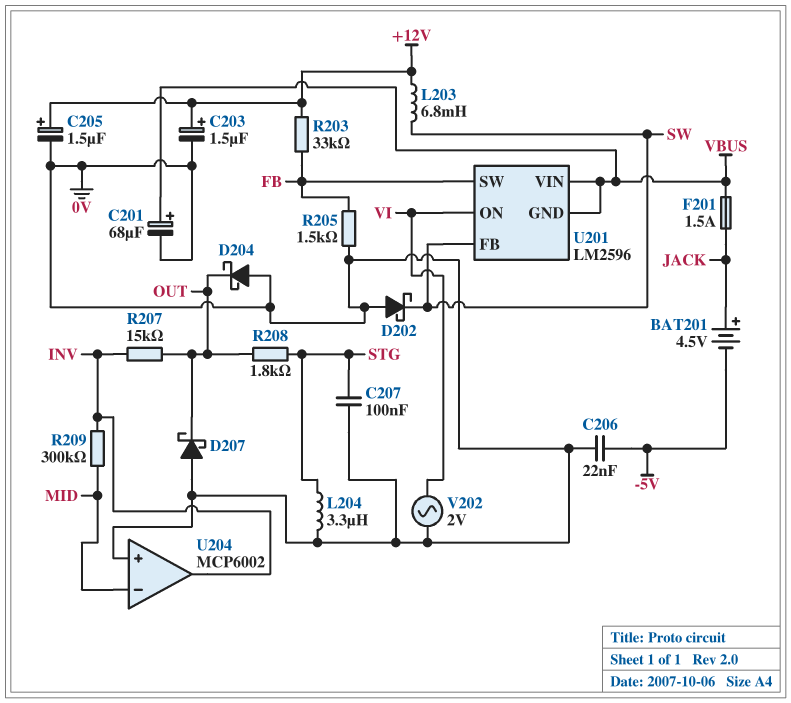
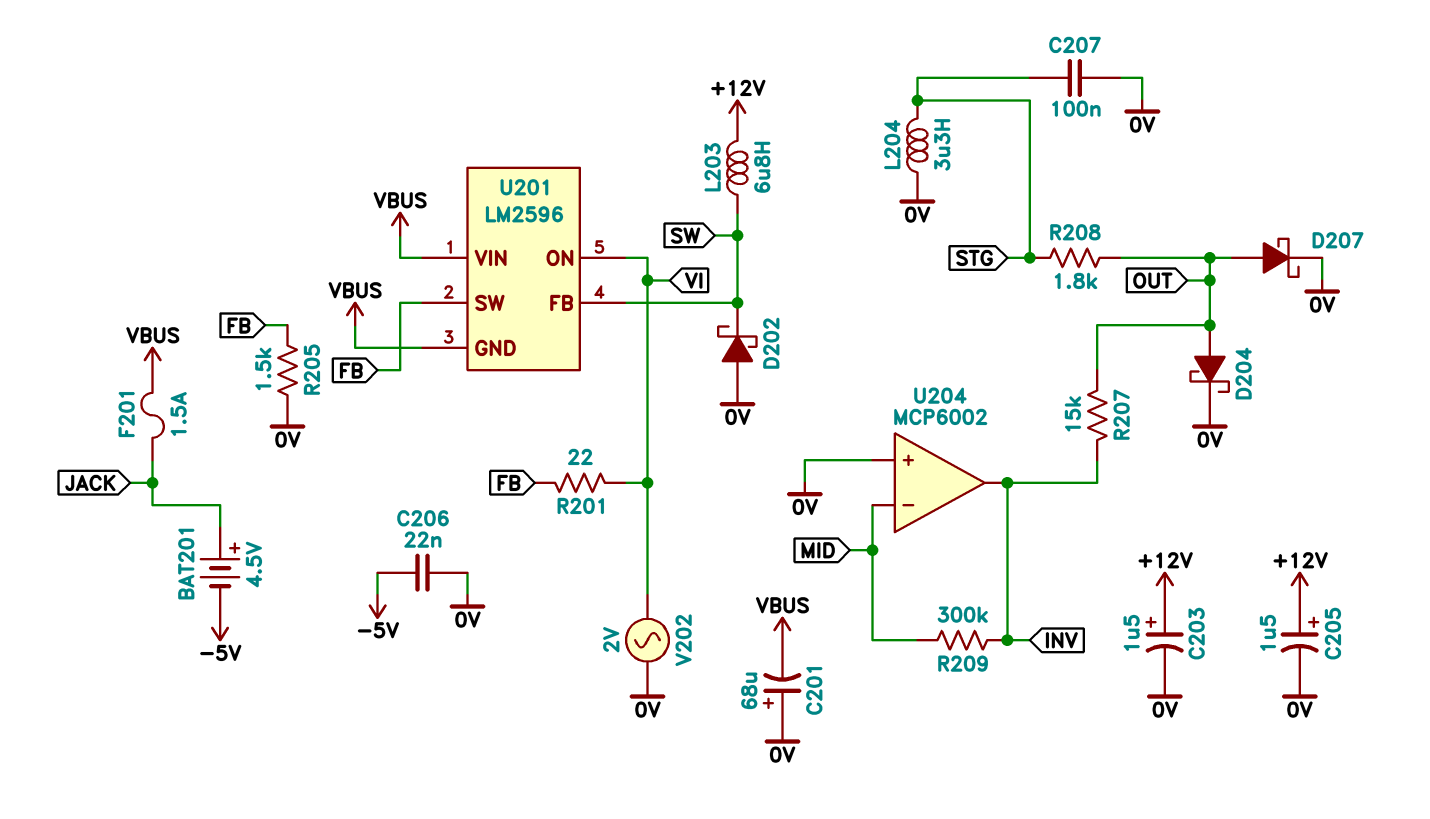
C201: 68uF (plus VBUS, minus 0V) -> 68uF (plus 0V, minus VBUS)
D204: schottky (A 0V, K OUT) -> schottky (A OUT, K 0V)
D207: schottky (A 0V, K OUT) -> schottky (A OUT, K 0V)
L203: 6.8mH (+12V, SW) -> 6.8uH (+12V, SW)
R201: none -> 22 (FB, VI)
R203: 33k (+12V, FB) -> none

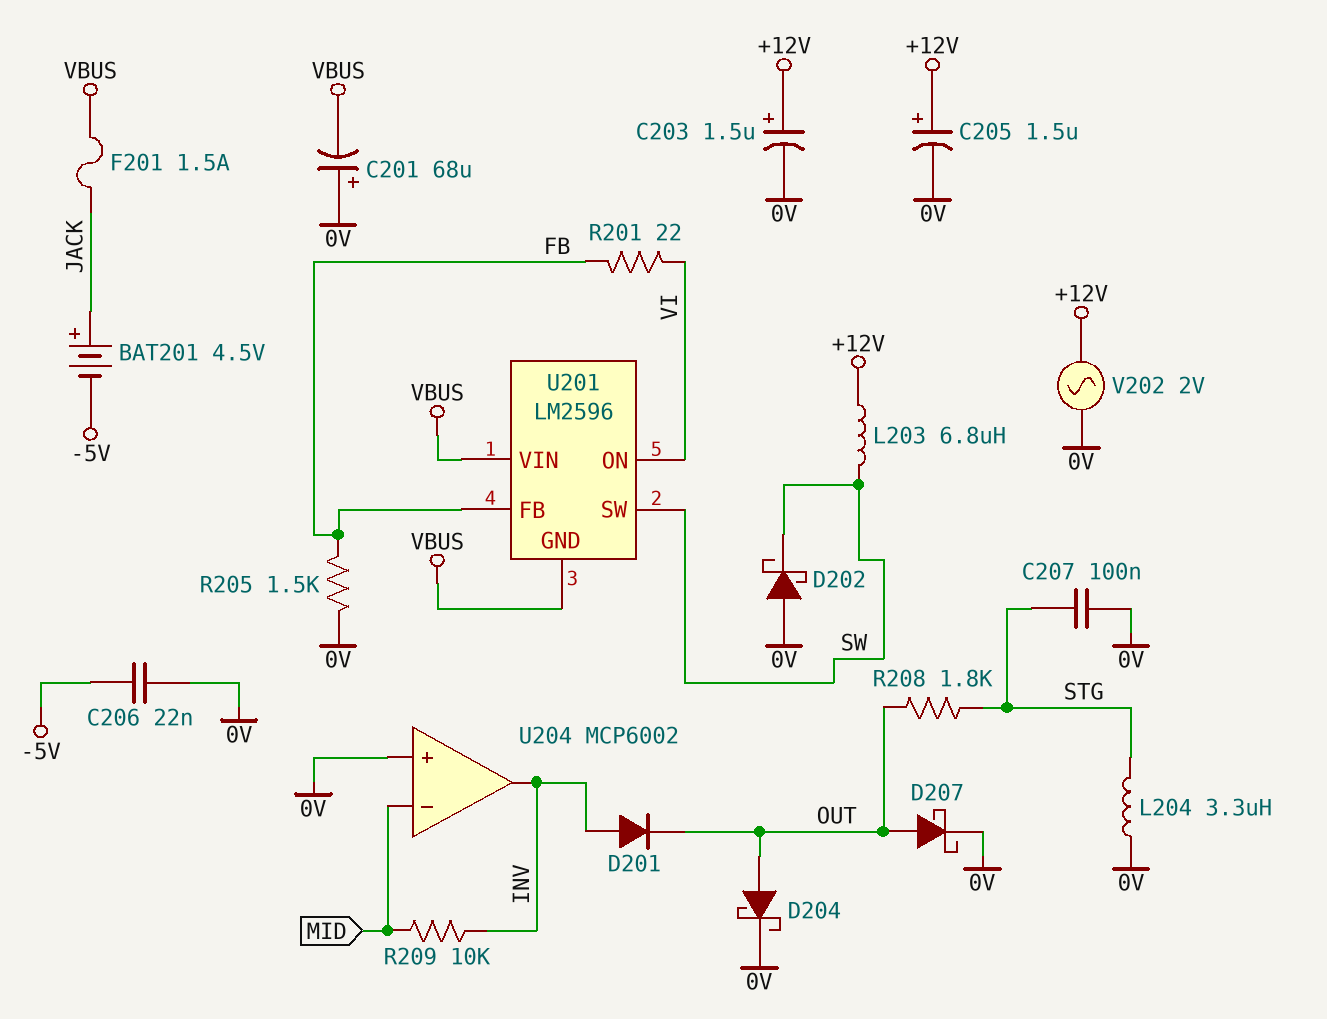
D201: none -> diode (A INV, K OUT)
R207: 15k (INV, OUT) -> none
R209: 300k (INV, MID) -> 10k (INV, MID)
U201 pin FB: SW -> FB
U201 pin SW: FB -> SW
V202: AC 2V (0V, VI) -> AC 2V (+12V, 0V)

